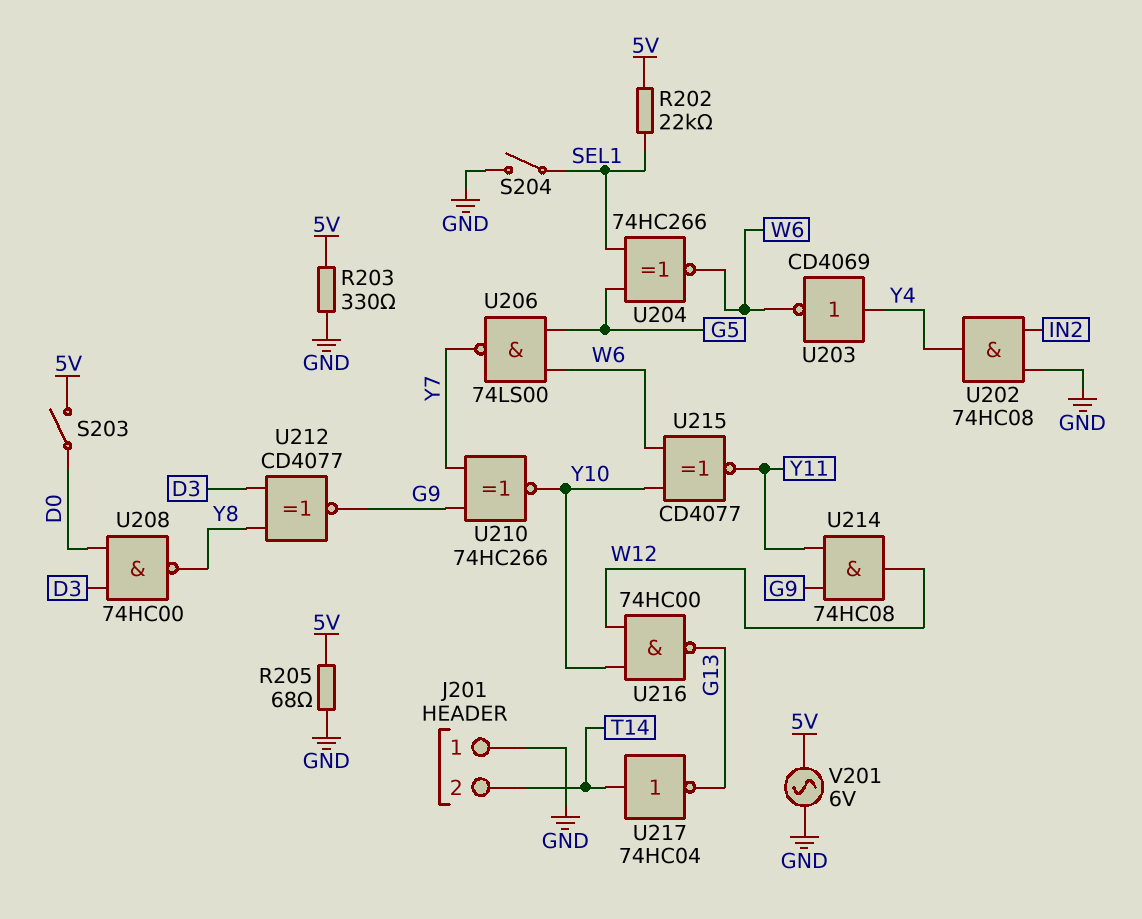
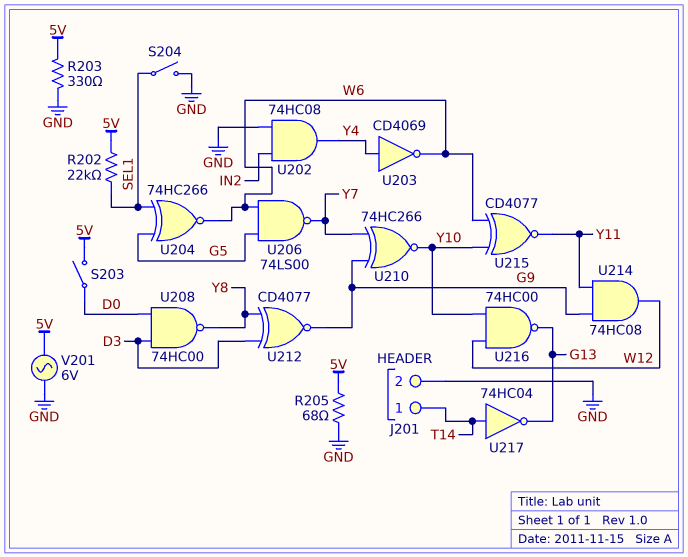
J201 pin 1: GND -> T14
J201 pin 2: T14 -> GND

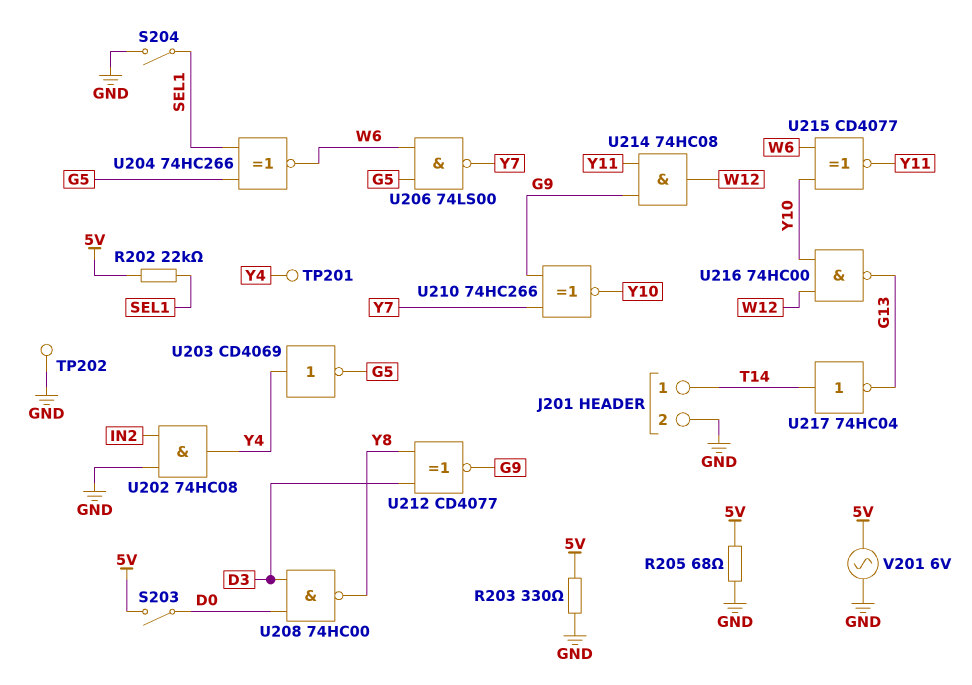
TP201: none -> test point (Y4)
TP202: none -> test point (GND)
U203: NOT CD4069 (in Y4, out W6) -> NOT CD4069 (in Y4, out G5)

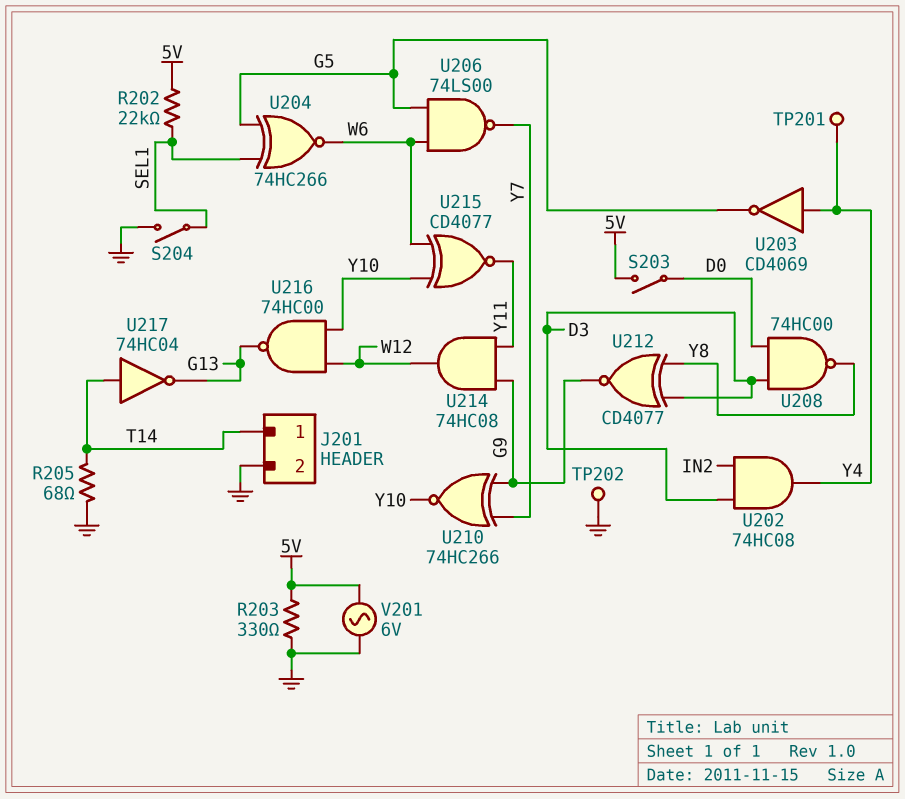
R205: 68 (5V, GND) -> 68 (GND, T14)
U202: AND 74HC08 (in GND, in IN2, out Y4) -> AND 74HC08 (in D3, in IN2, out Y4)

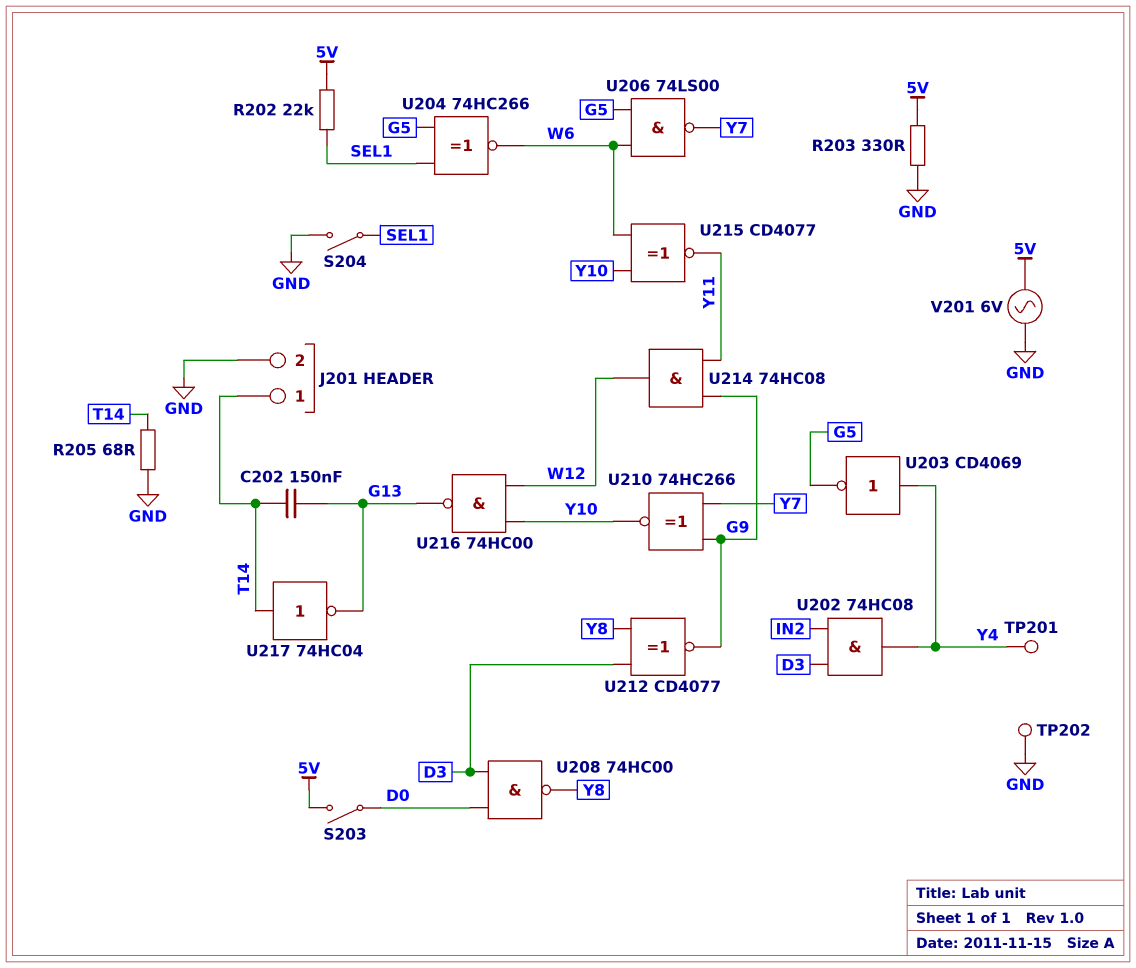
C202: none -> 150nF (G13, T14)

